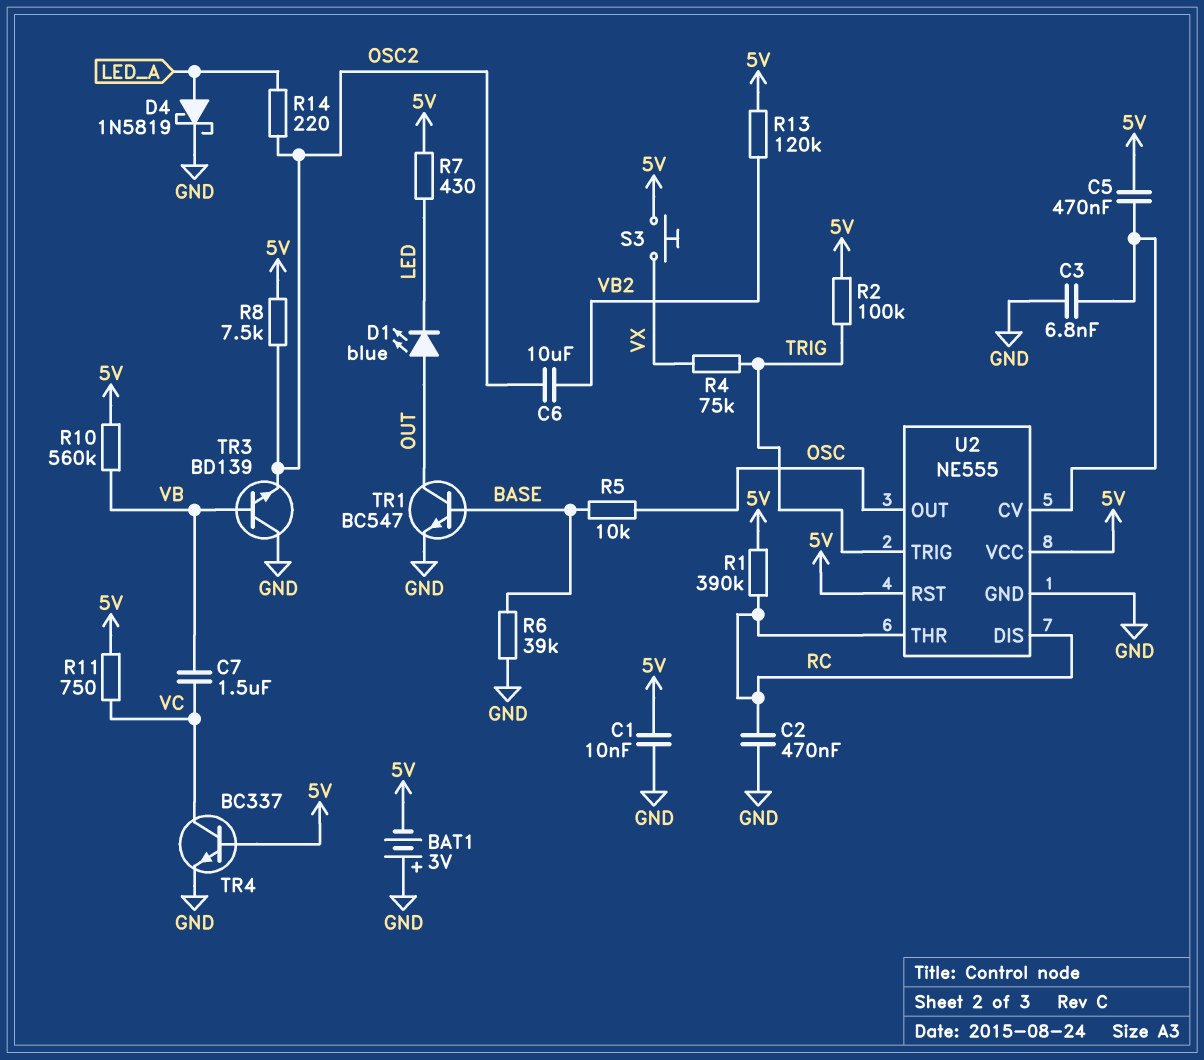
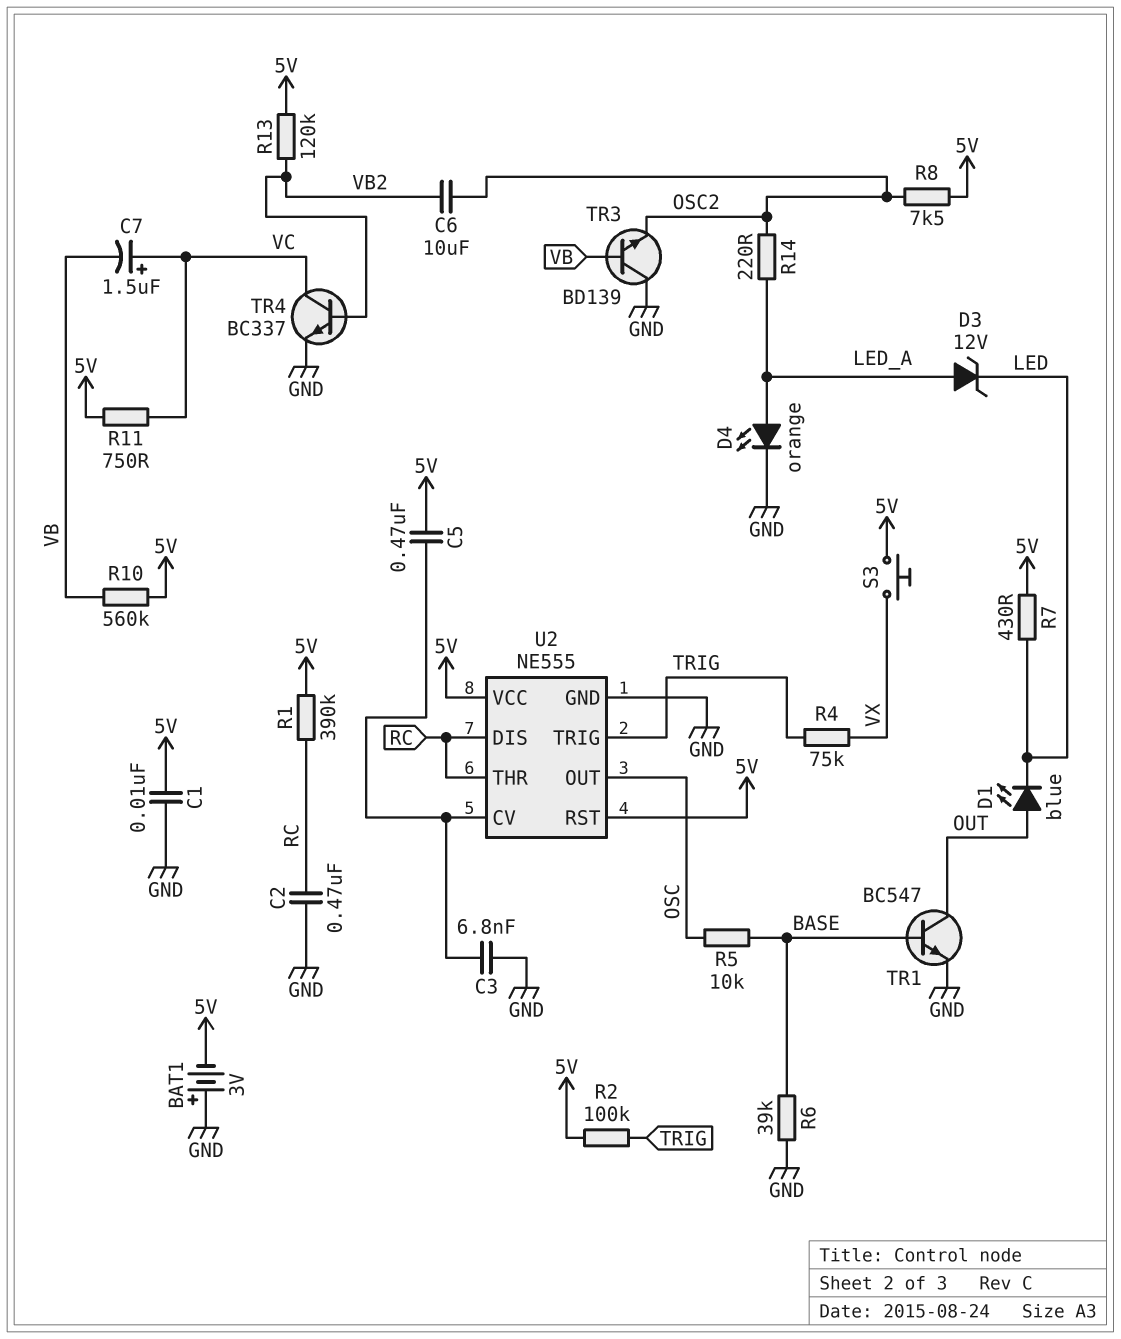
C7: 1.5uF (VB, VC) -> 1.5uF (plus VC, minus VB)
D3: none -> zener 12V (A LED_A, K LED)
D4: schottky 1N5819 (A LED_A, K GND) -> LED orange (A LED_A, K GND)
TR4: NPN BC337 (B 5V, C VC, E GND) -> NPN BC337 (B VB2, C VC, E GND)

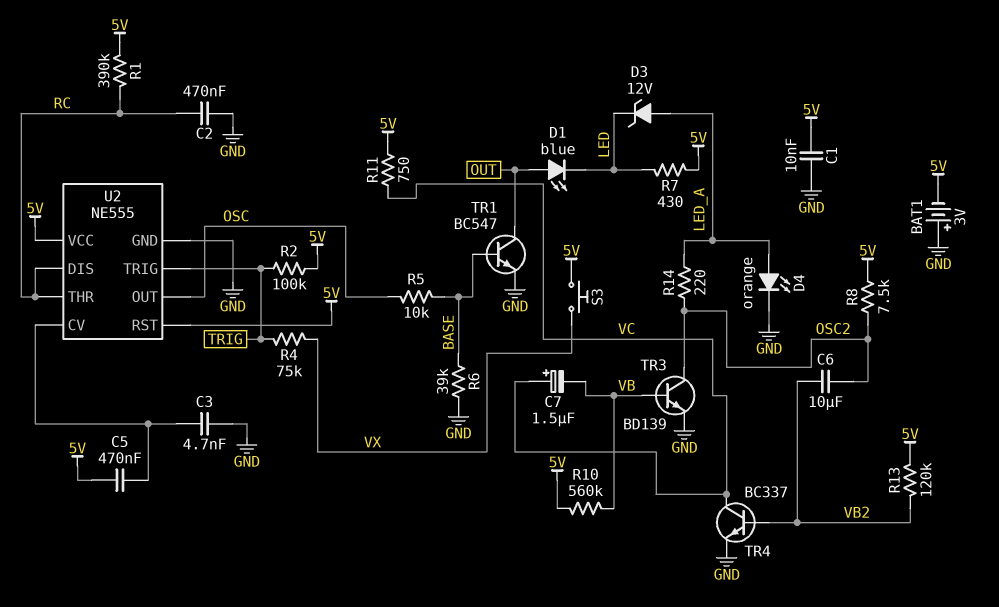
C3: 6.8nF (GND, U2/CV) -> 4.7nF (GND, U2/CV)
TR3: NPN BD139 (B VB, C GND, E OSC2) -> NPN BD139 (B VB, C OSC2, E GND)

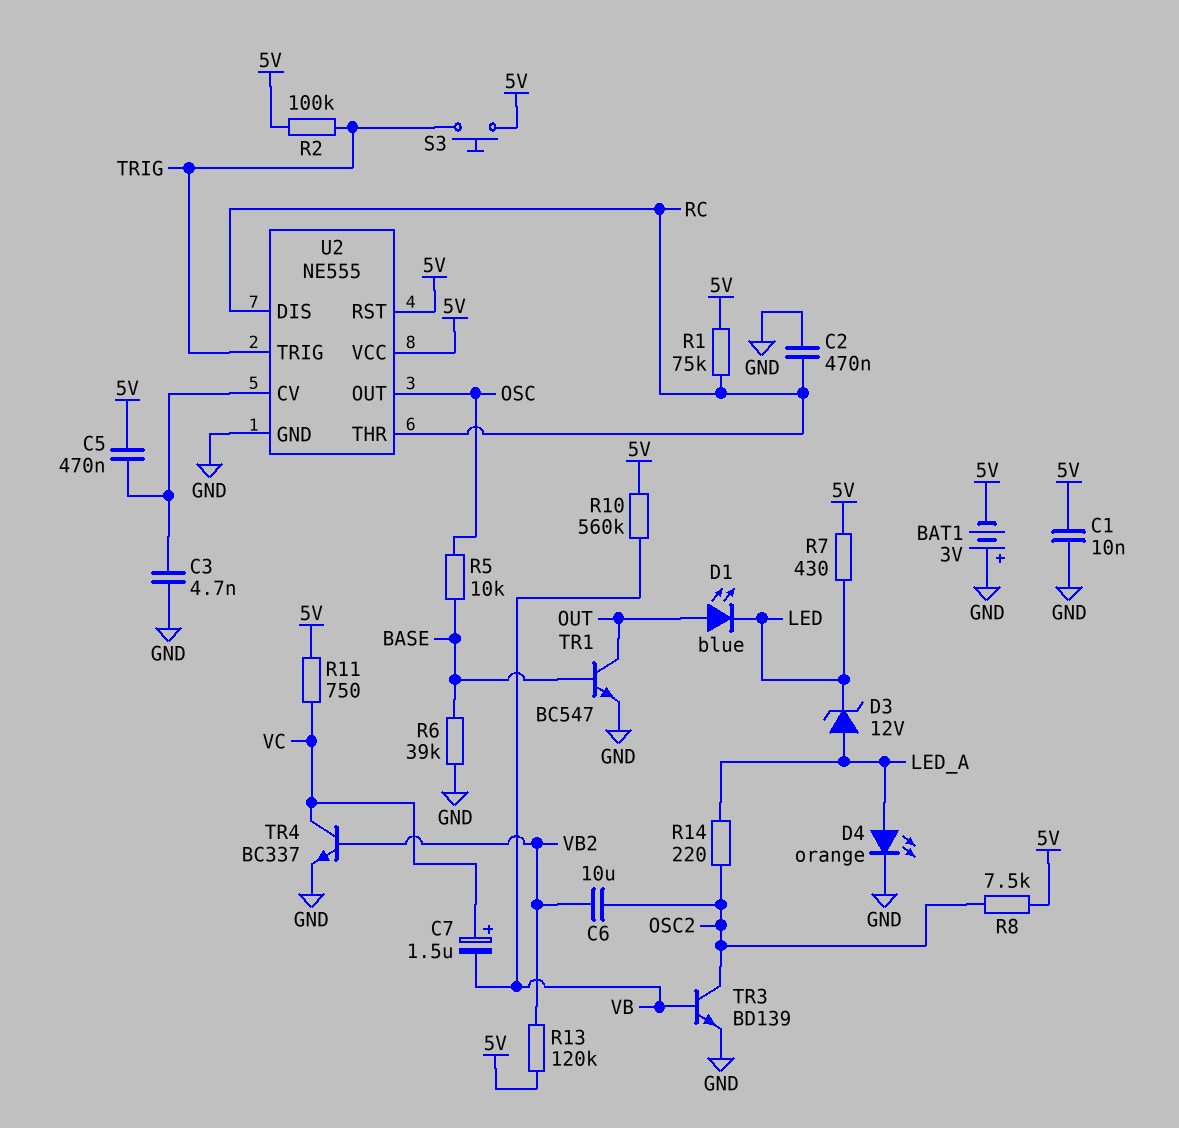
R1: 390k (5V, RC) -> 75k (5V, RC)
R4: 75k (TRIG, VX) -> none
S3: button (5V, VX) -> button (5V, TRIG)

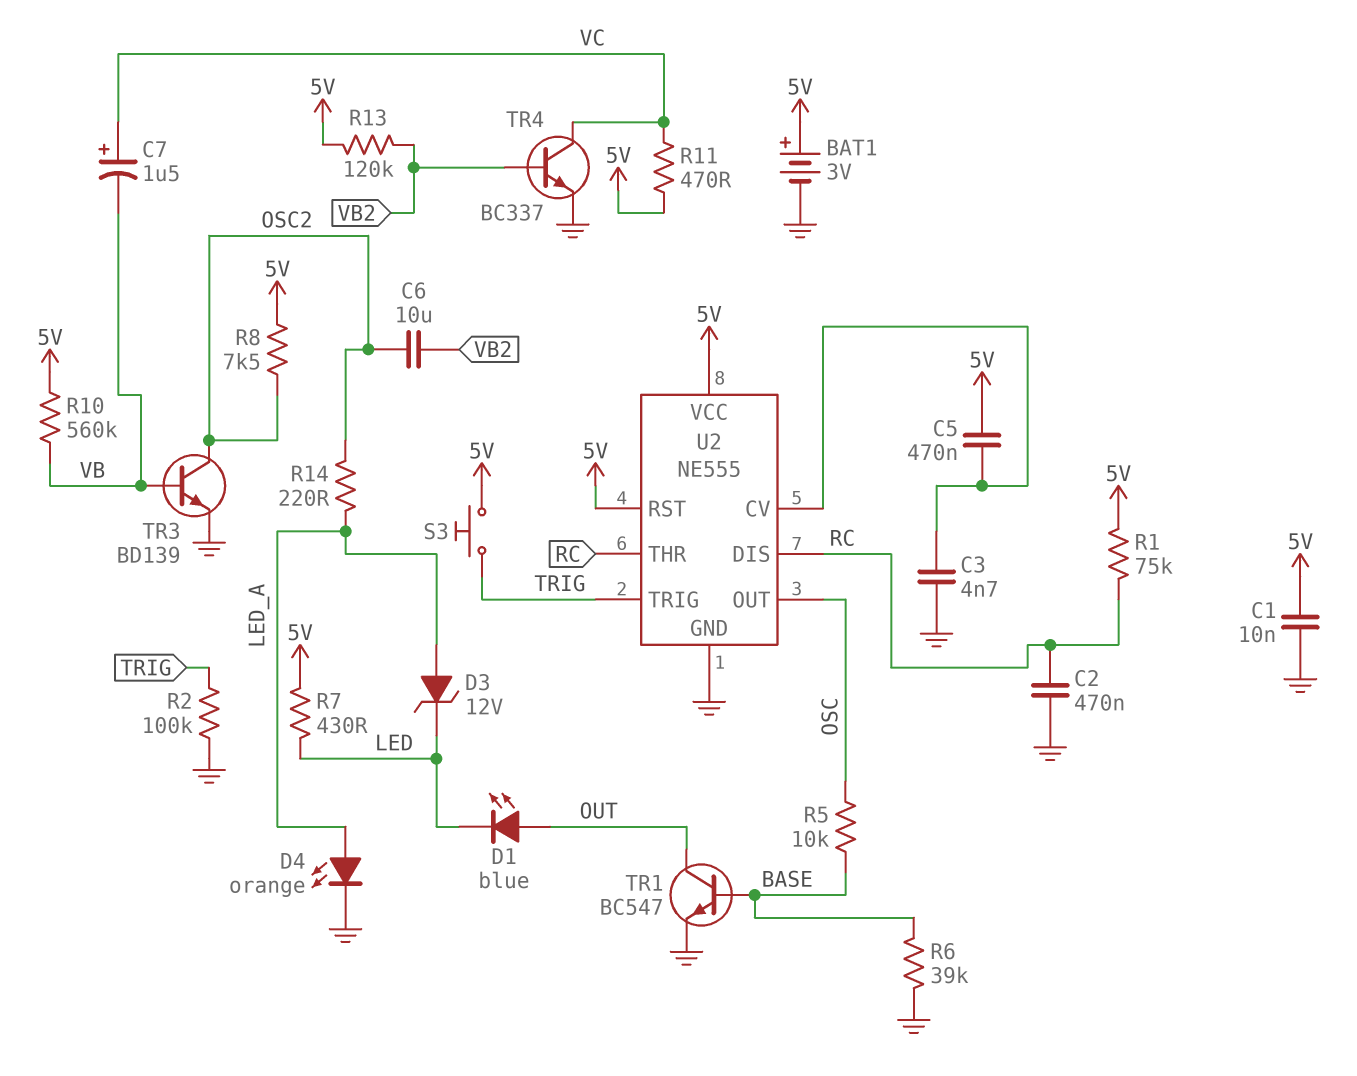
BAT1: 3V (plus GND, minus 5V) -> 3V (plus 5V, minus GND)
R2: 100k (5V, TRIG) -> 100k (GND, TRIG)
R11: 750 (5V, VC) -> 470 (5V, VC)

